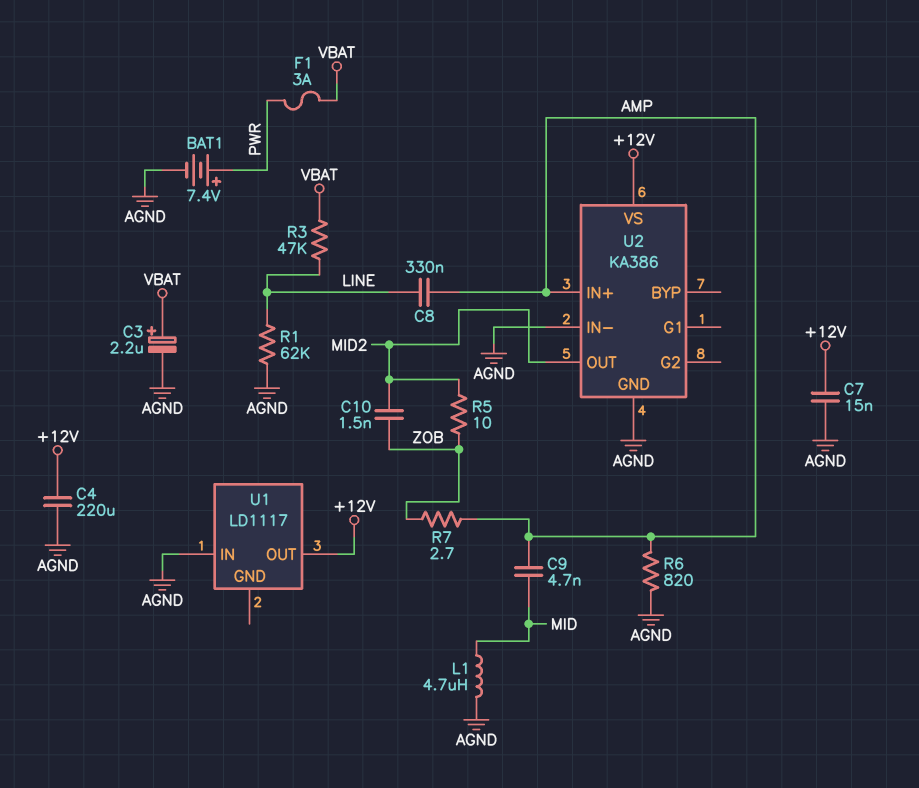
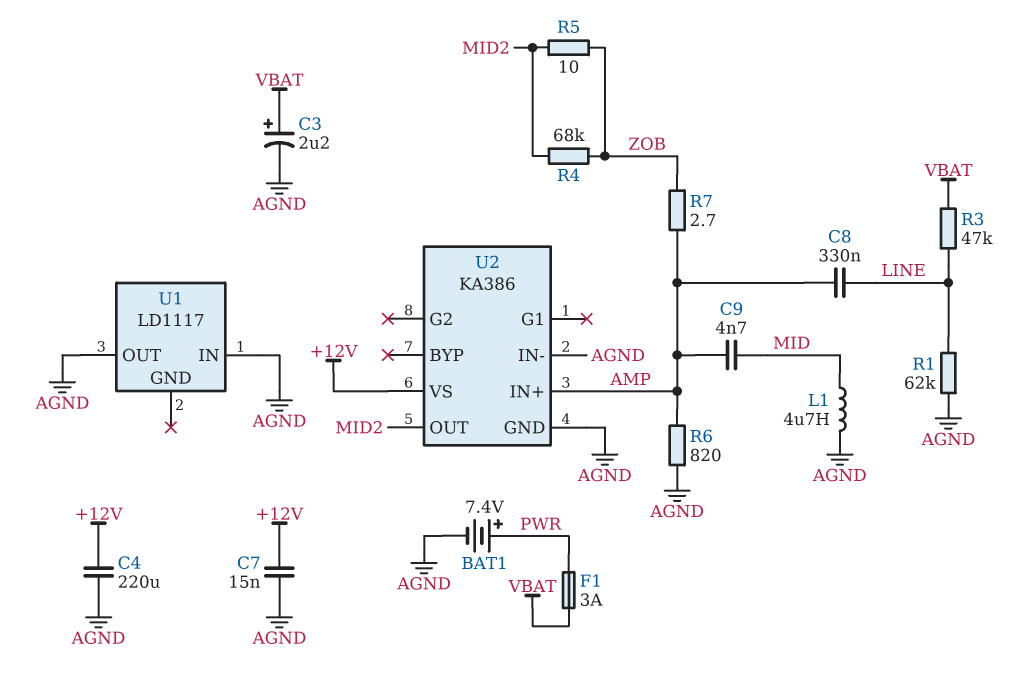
C10: 1.5nF (MID2, ZOB) -> none
R4: none -> 68k (MID2, ZOB)
U1 pin OUT: +12V -> AGND

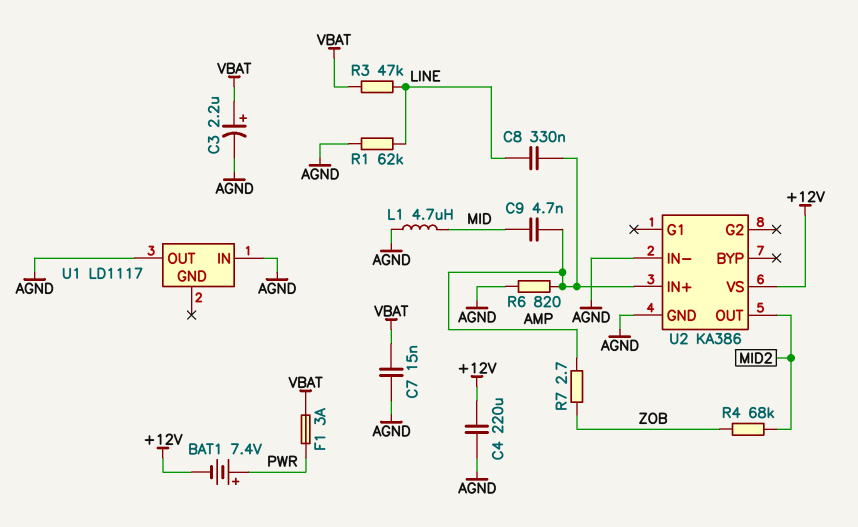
BAT1: 7.4V (plus PWR, minus AGND) -> 7.4V (plus PWR, minus +12V)
C7: 15nF (+12V, AGND) -> 15nF (AGND, VBAT)
R5: 10 (MID2, ZOB) -> none

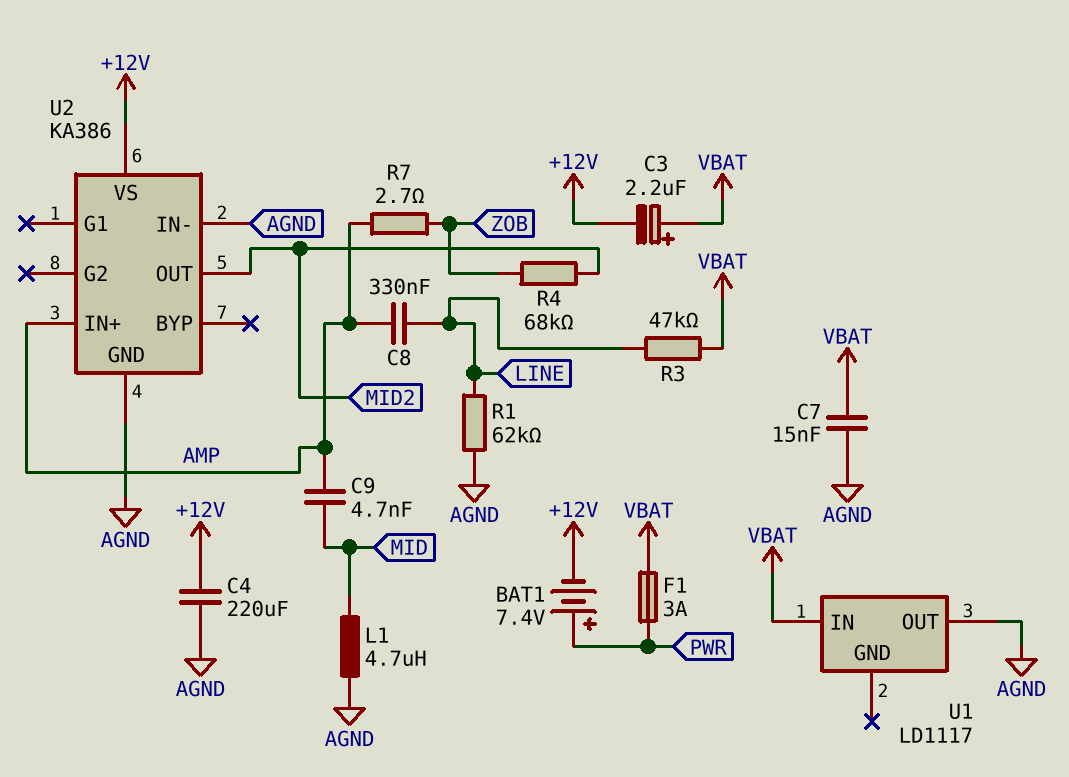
C3: 2.2uF (plus VBAT, minus AGND) -> 2.2uF (plus VBAT, minus +12V)
R6: 820 (AGND, AMP) -> none
U1 pin IN: AGND -> VBAT

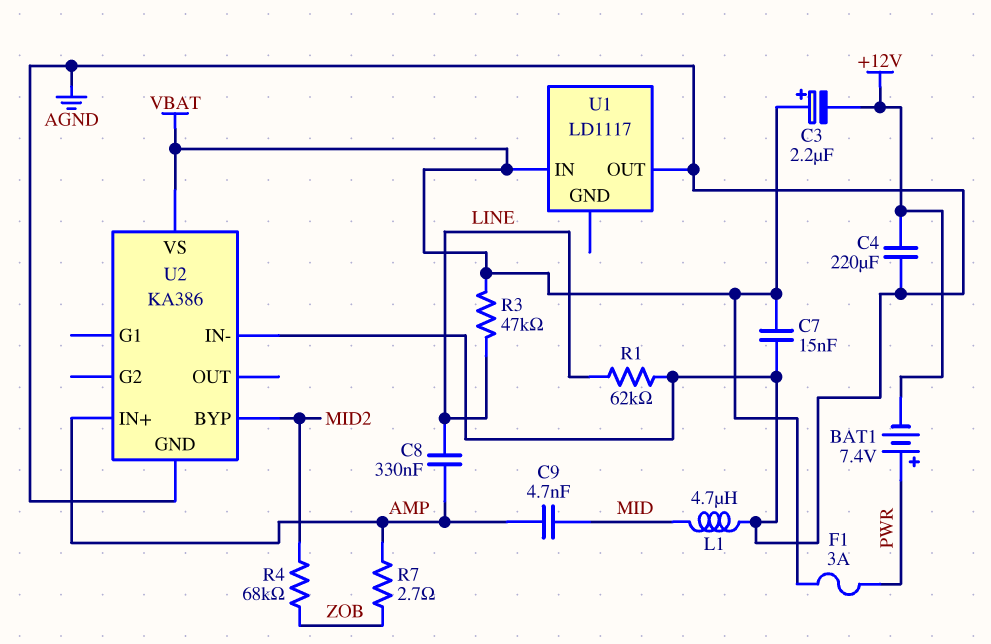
U2 pin BYP: none -> MID2
U2 pin OUT: MID2 -> none
U2 pin VS: +12V -> VBAT

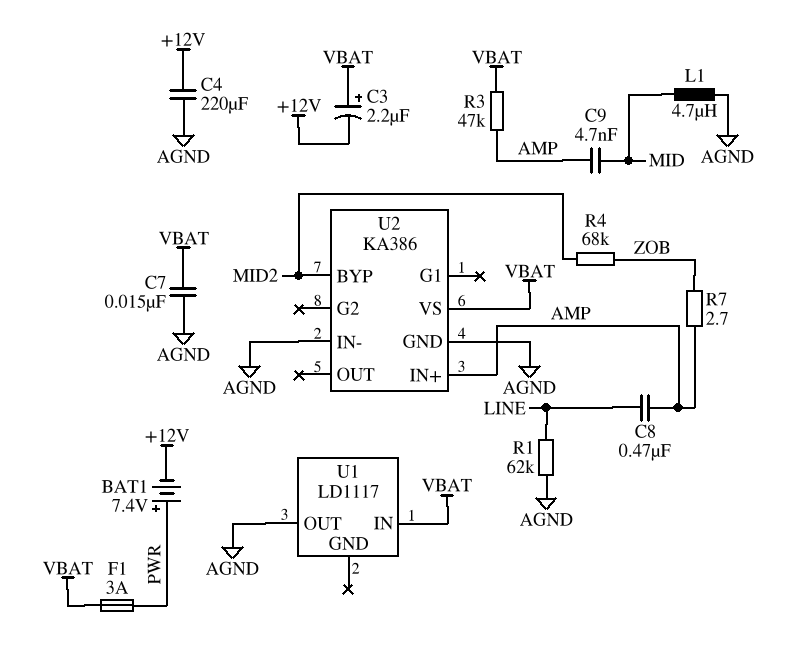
C8: 330nF (AMP, LINE) -> 470nF (AMP, LINE)
R3: 47k (LINE, VBAT) -> 47k (AMP, VBAT)

